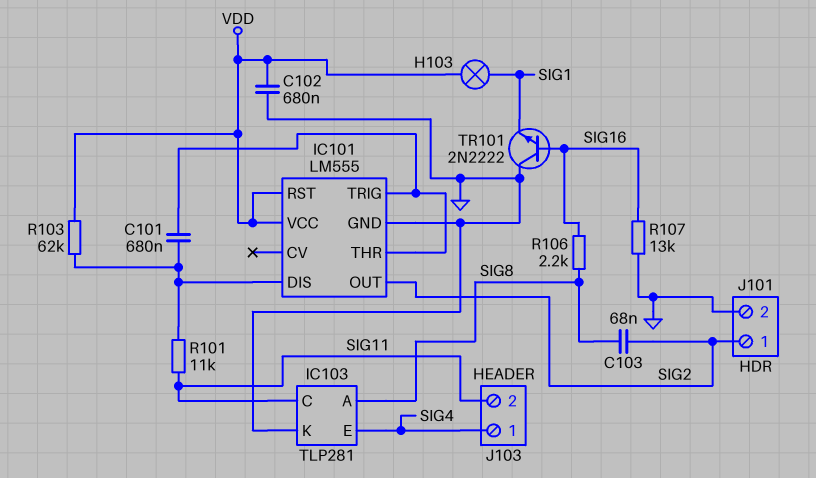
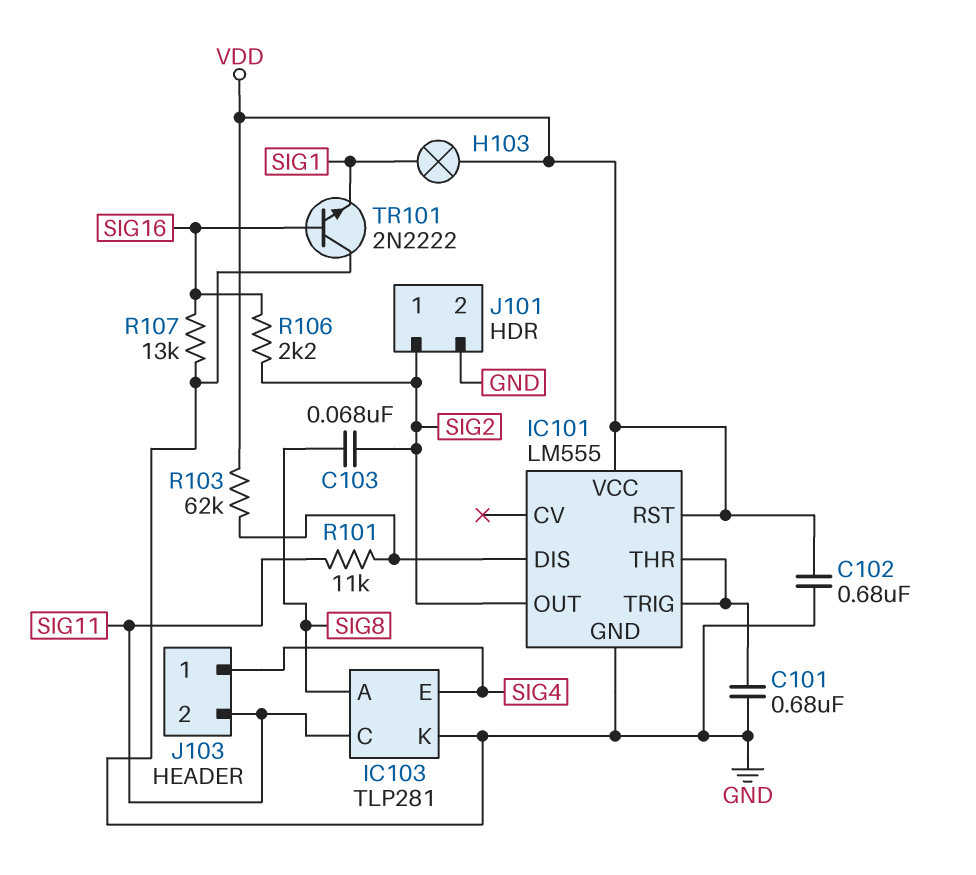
C101: 680nF (IC101/DIS, IC101/THR) -> 680nF (GND, IC101/THR)
R106: 2.2k (SIG8, SIG16) -> 2.2k (SIG2, SIG16)

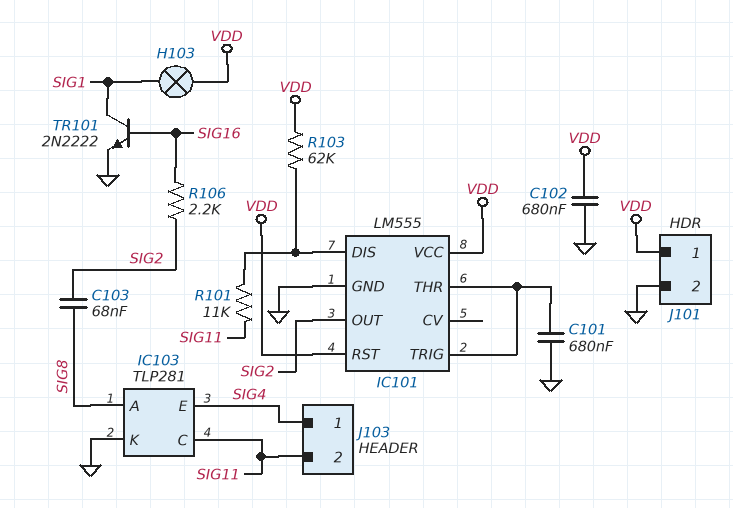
J101 pin 1: SIG2 -> VDD
R107: 13k (GND, SIG16) -> none
TR101: NPN 2N2222 (B SIG16, C GND, E SIG1) -> NPN 2N2222 (B SIG16, C SIG1, E GND)

